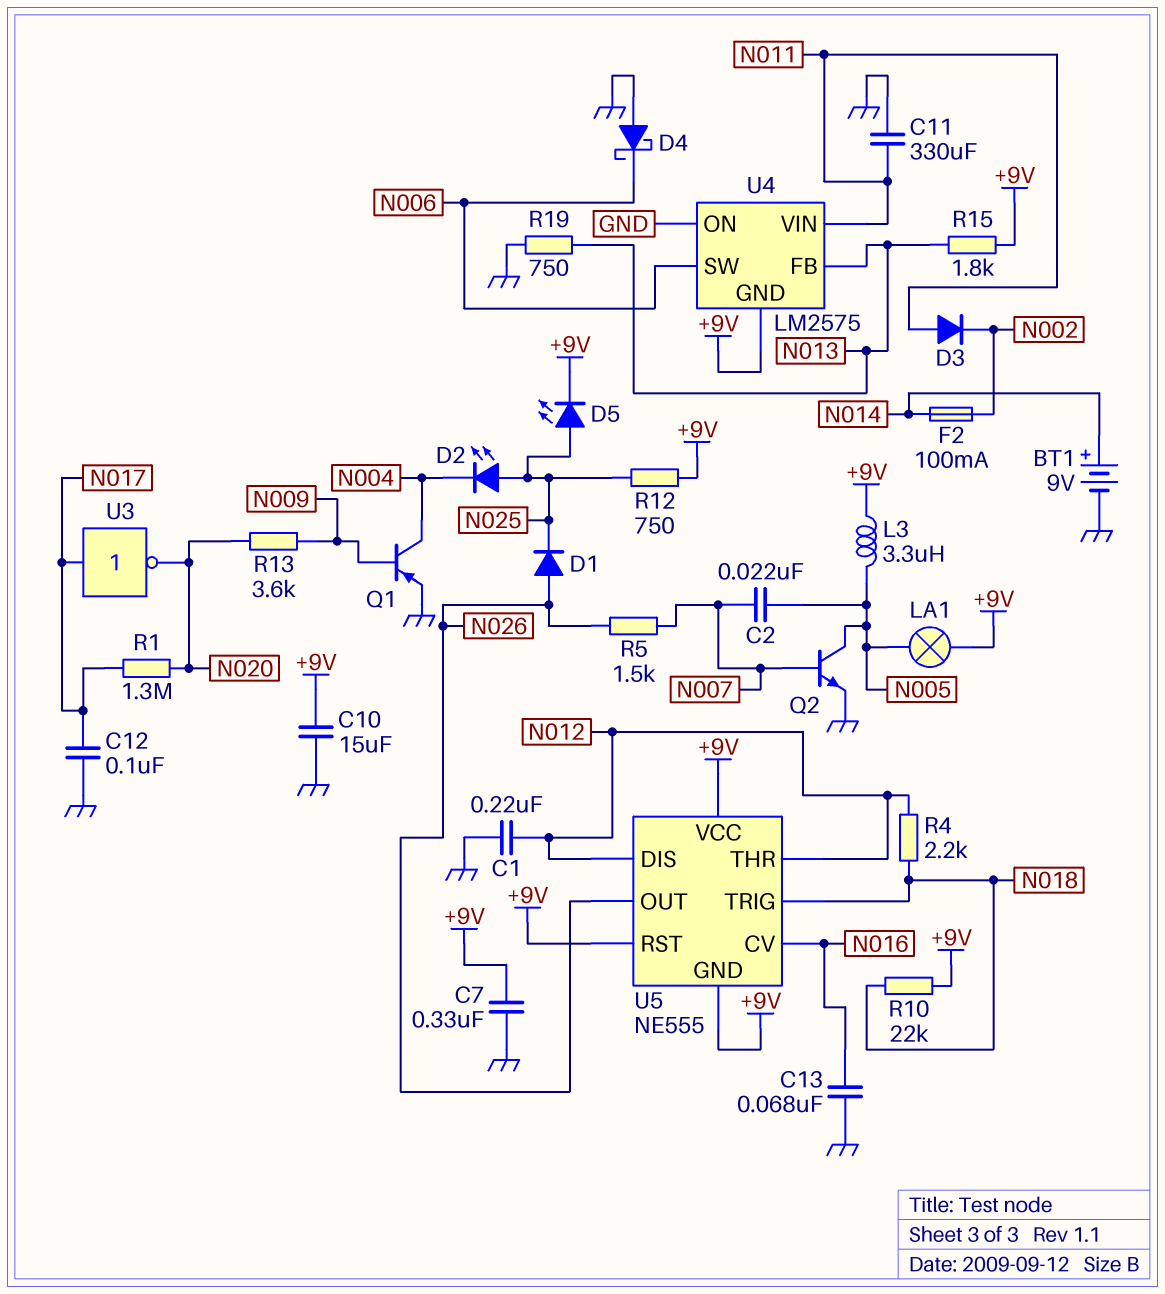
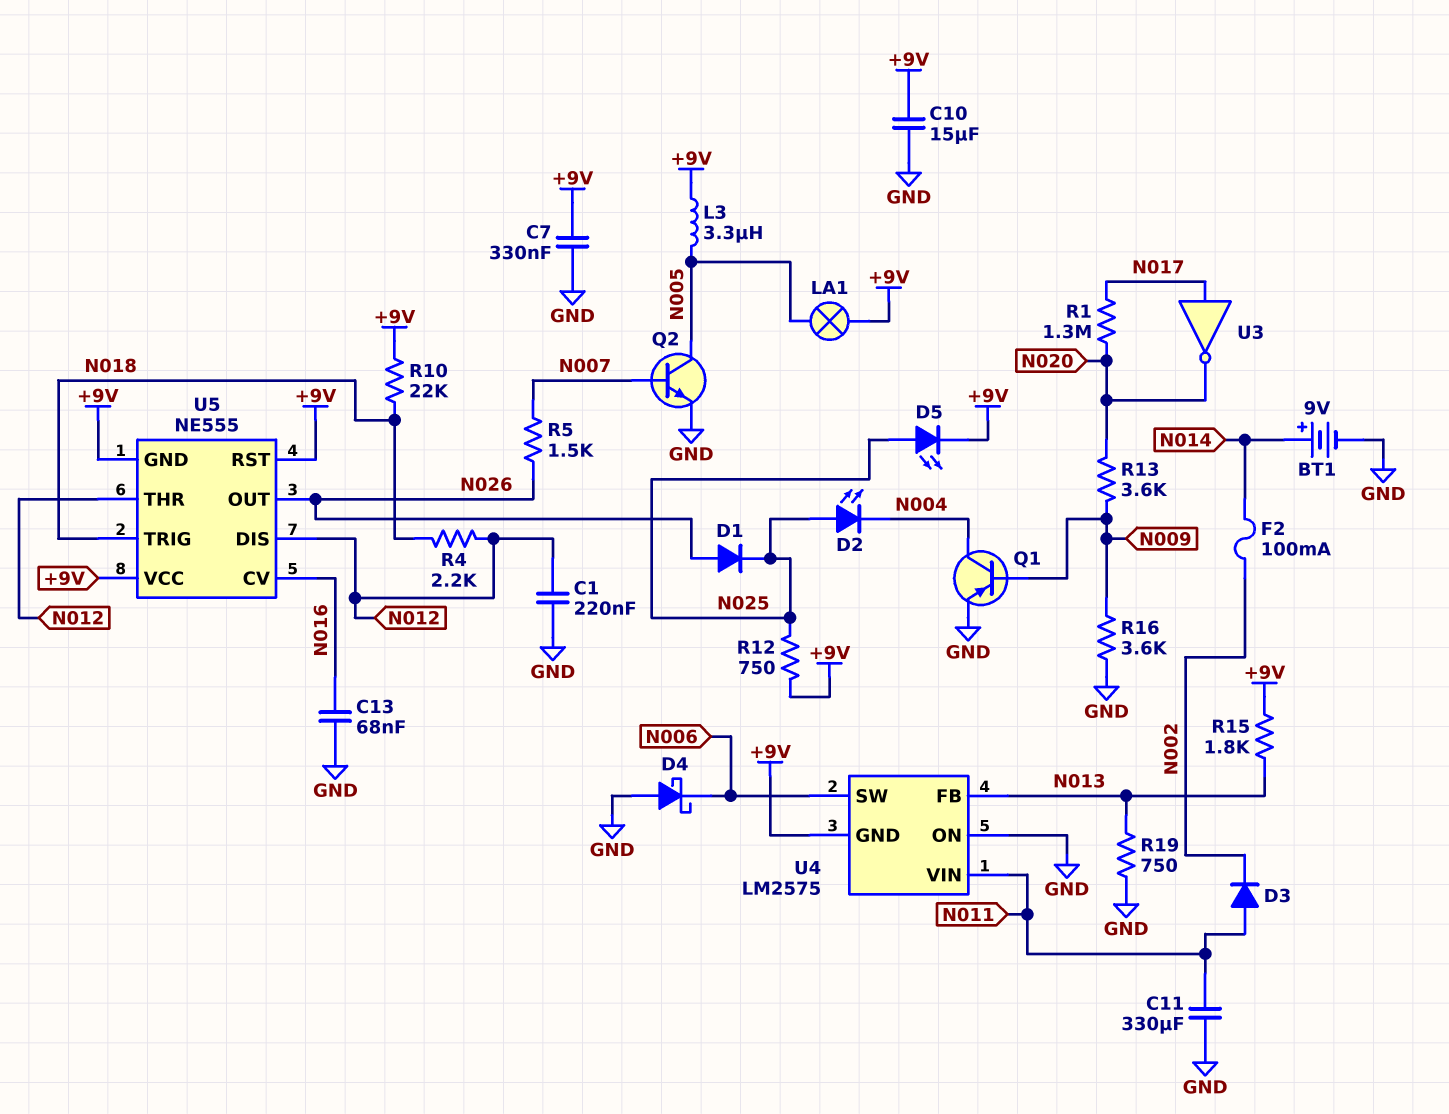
C2: 22nF (N005, N007) -> none
C12: 100nF (GND, N017) -> none
R16: none -> 3.6k (GND, N009)

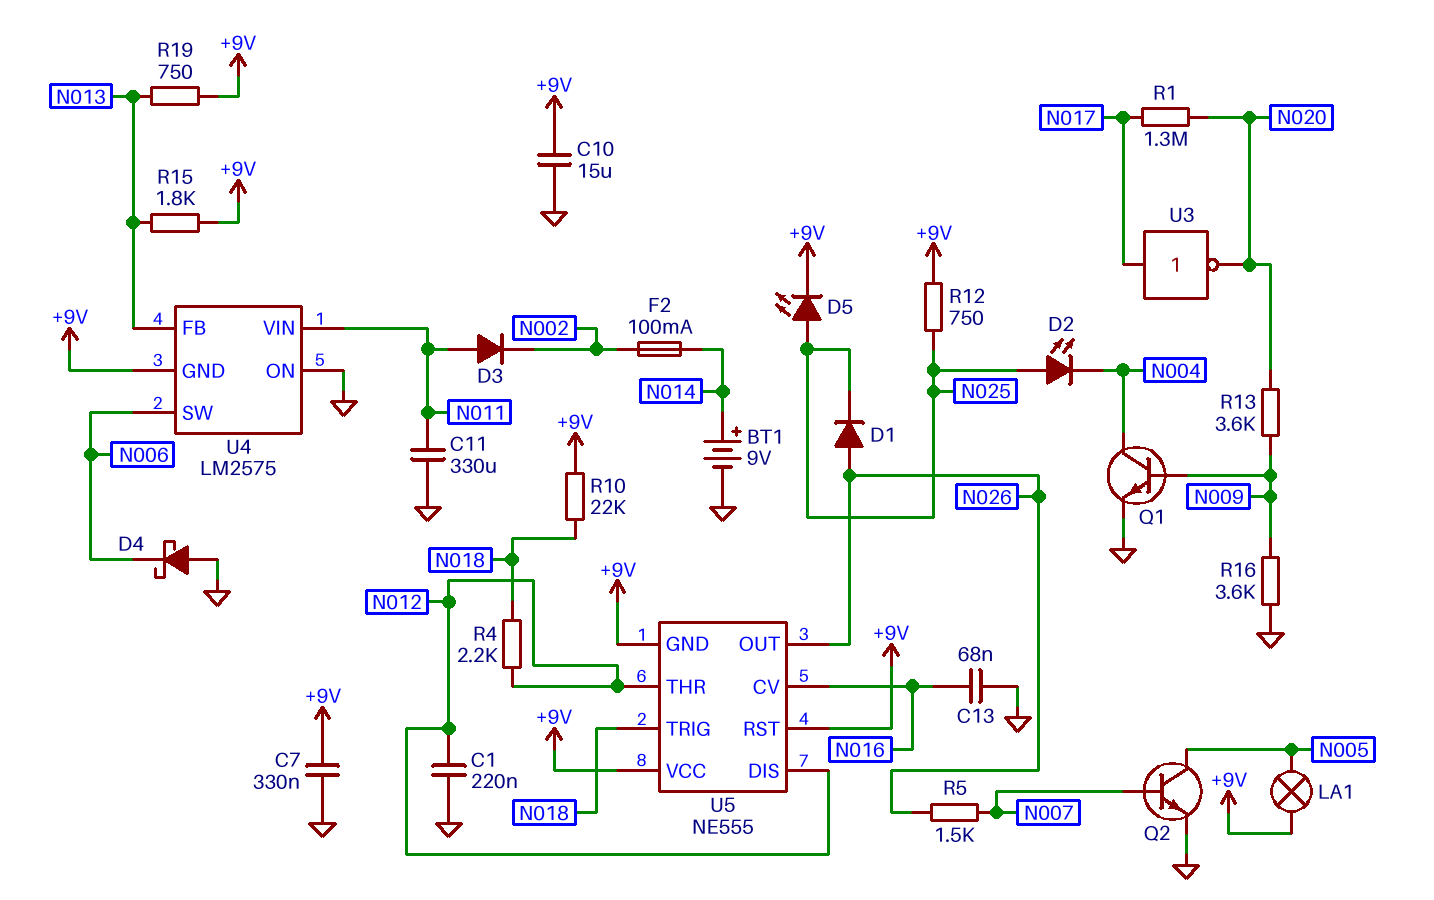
L3: 3.3uH (+9V, N005) -> none
Q1: PNP (B N009, C N004, E GND) -> NPN (B N009, C N004, E GND)
R19: 750 (GND, N013) -> 750 (+9V, N013)

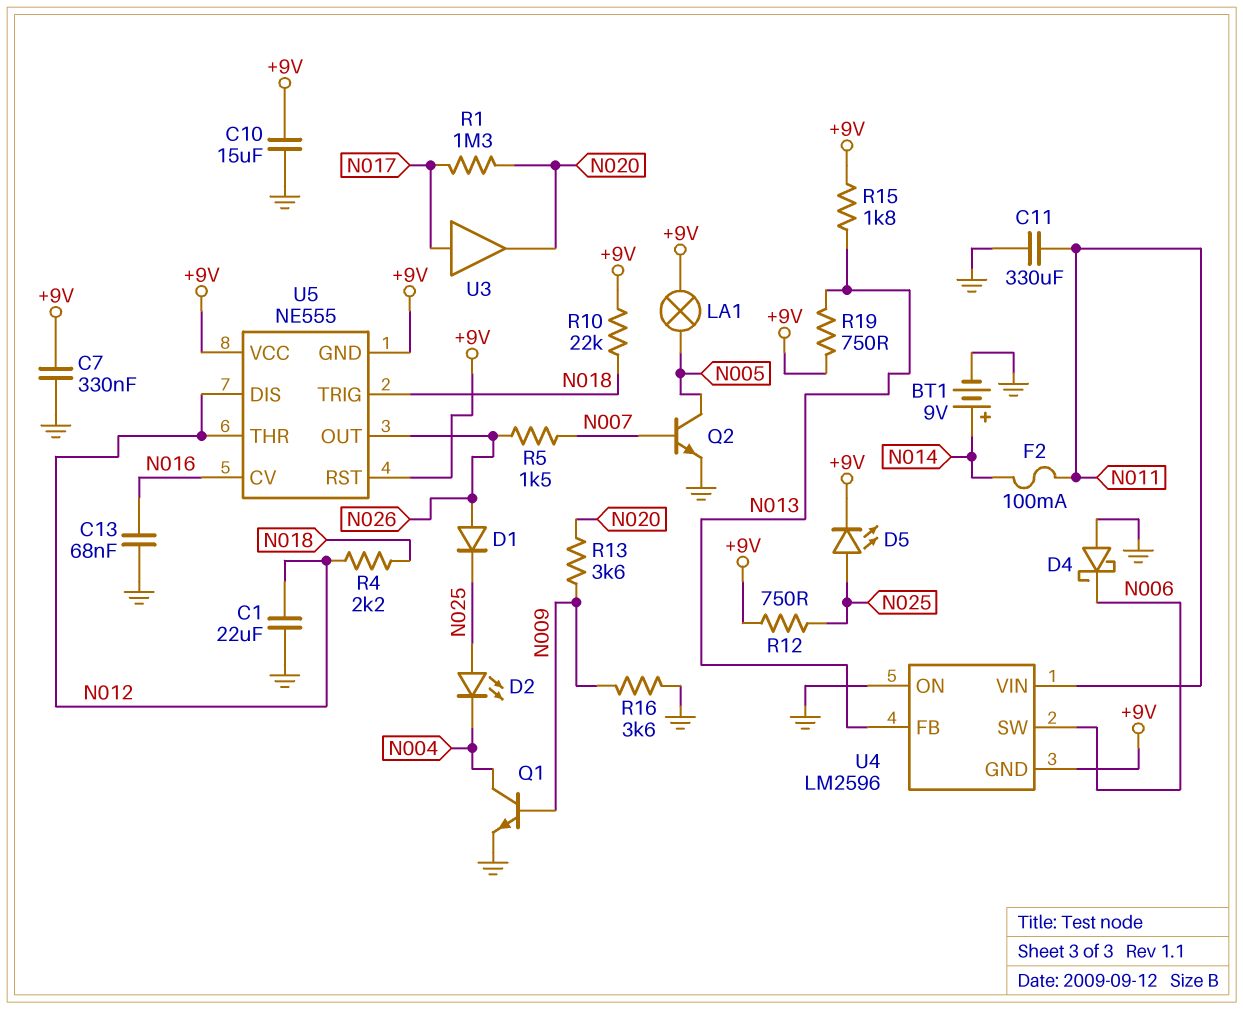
C1: 220nF (GND, N012) -> 22uF (GND, N012)
D3: diode (A N011, K N002) -> none
F2: 100mA (N002, N014) -> 100mA (N011, N014)
U3: NOT (in N017, out N020) -> buffer (in N017, out N020)
U4: LM2575 -> LM2596

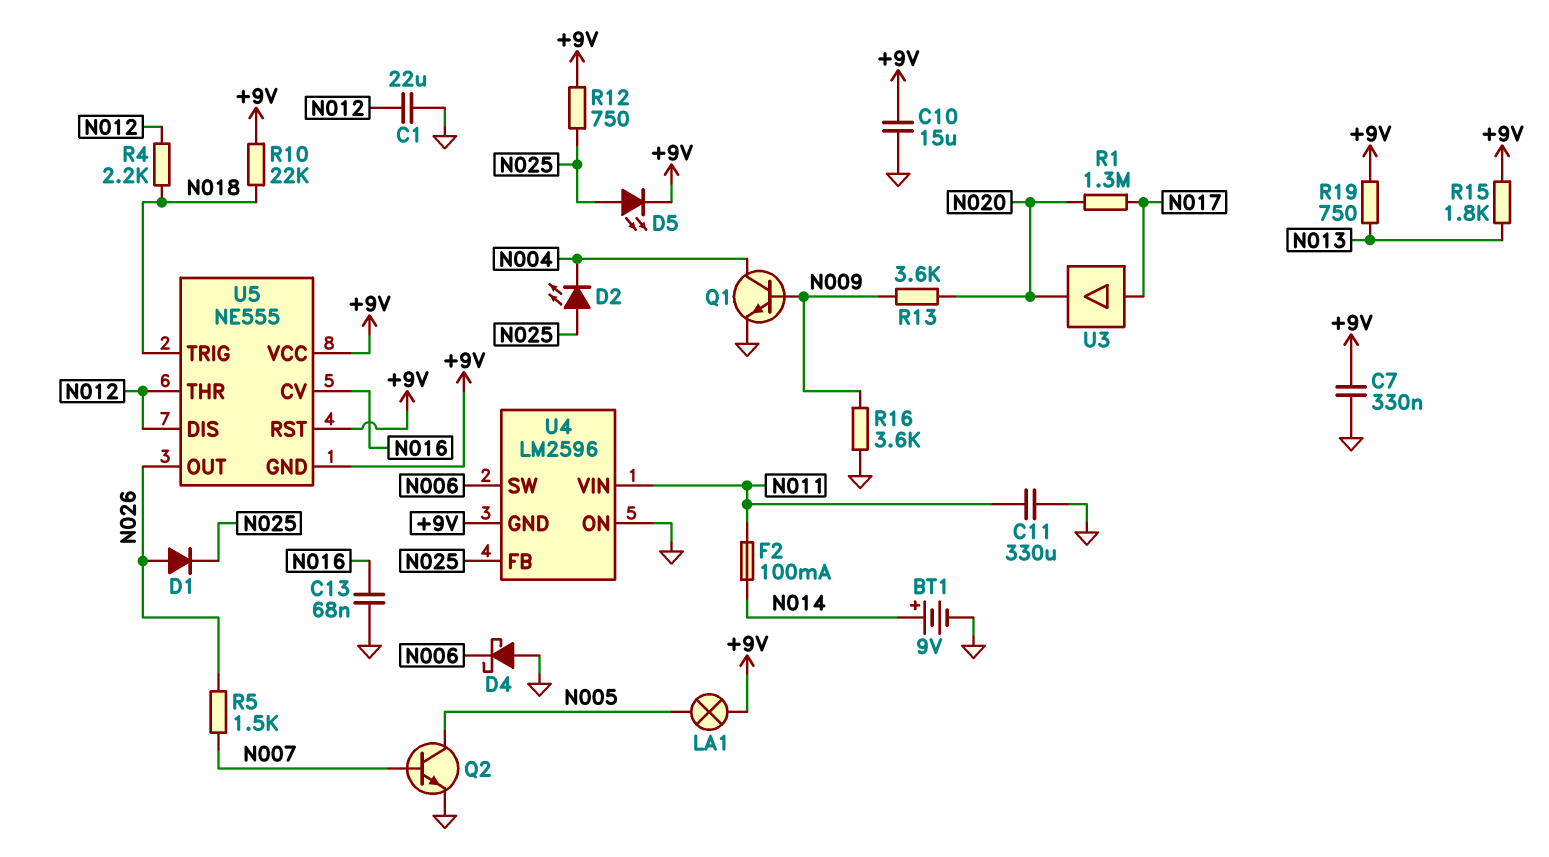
U4 pin FB: N013 -> N025

